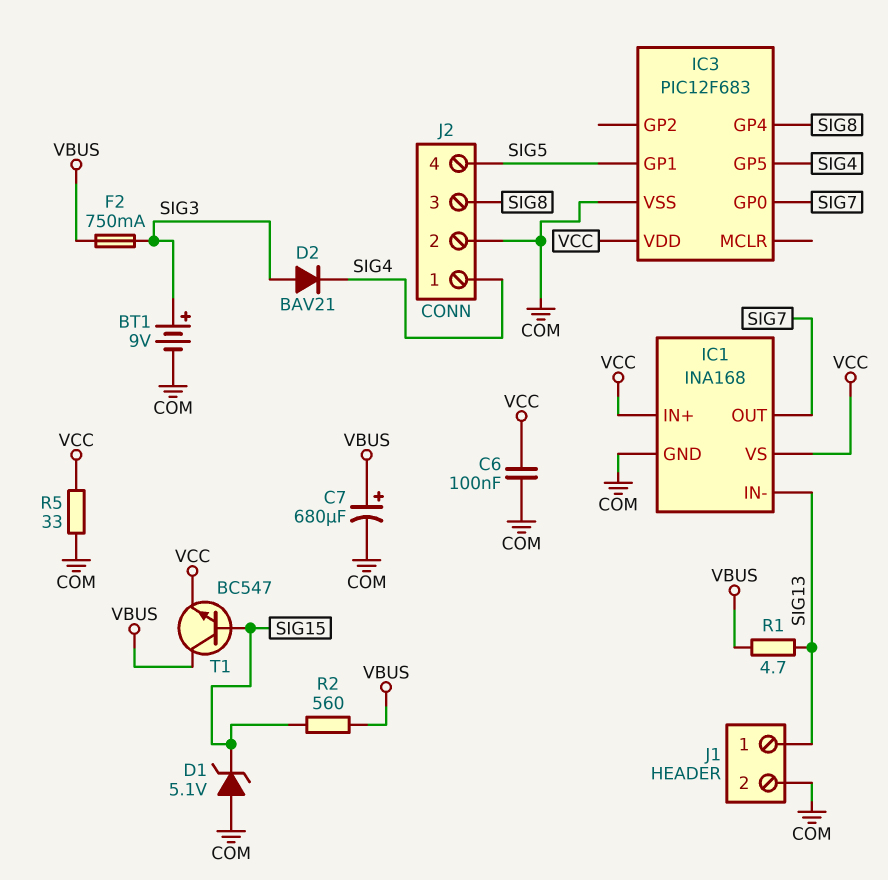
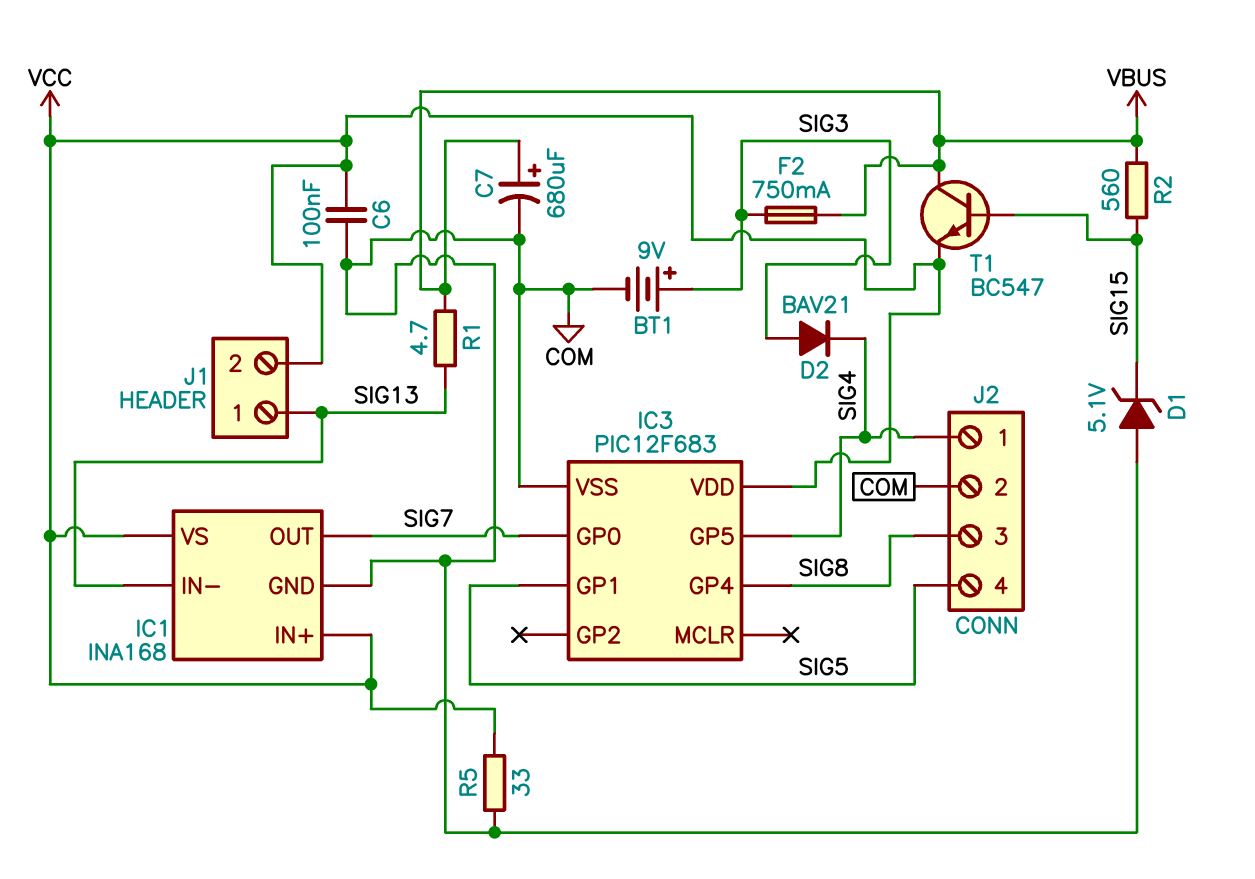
J1 pin 2: COM -> VCC

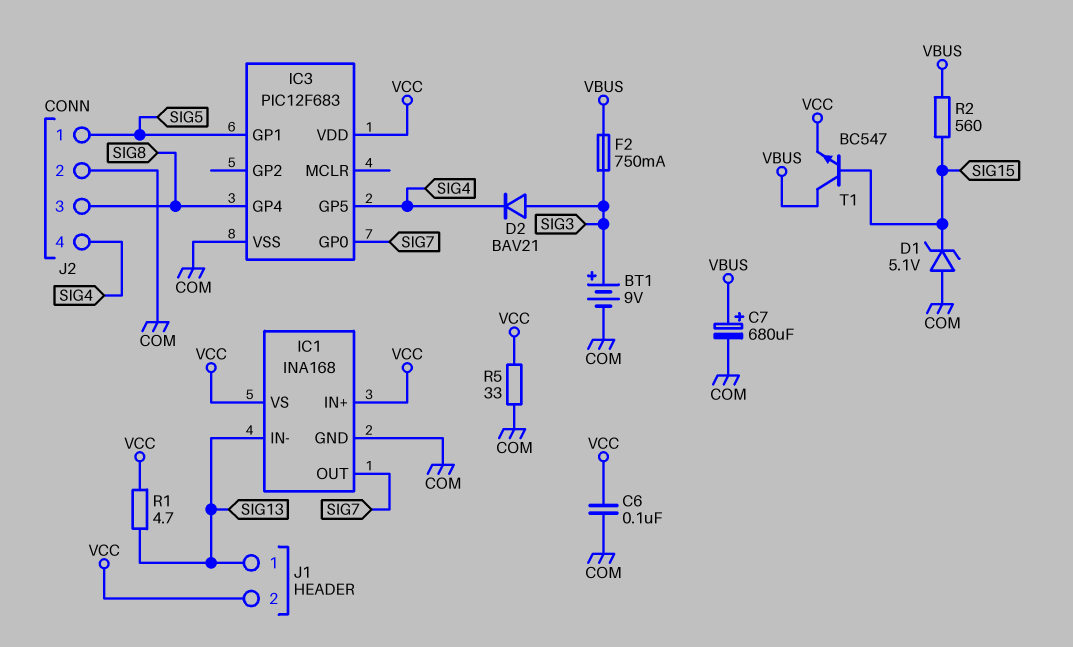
J2 pin 1: SIG4 -> SIG5
J2 pin 4: SIG5 -> SIG4
R1: 4.7 (SIG13, VBUS) -> 4.7 (SIG13, VCC)

